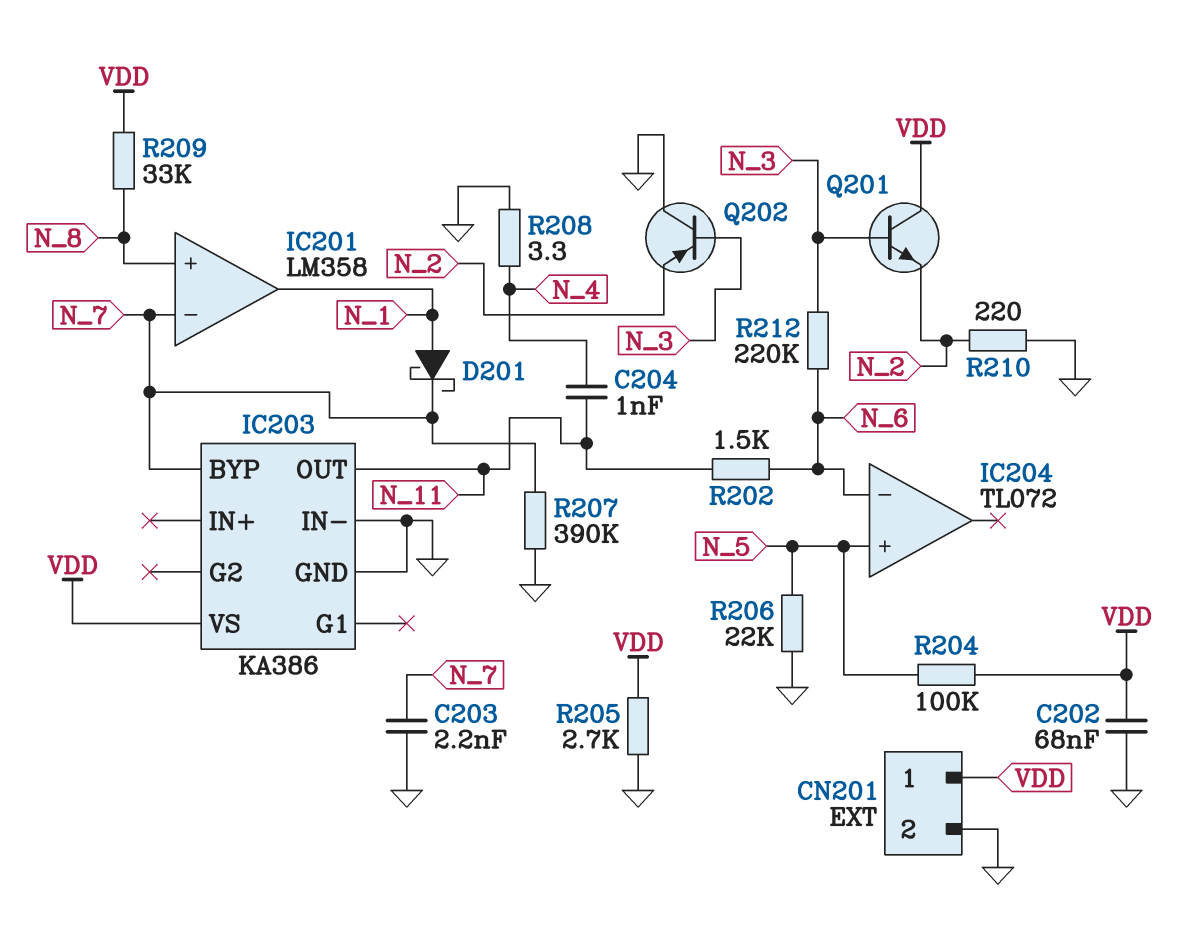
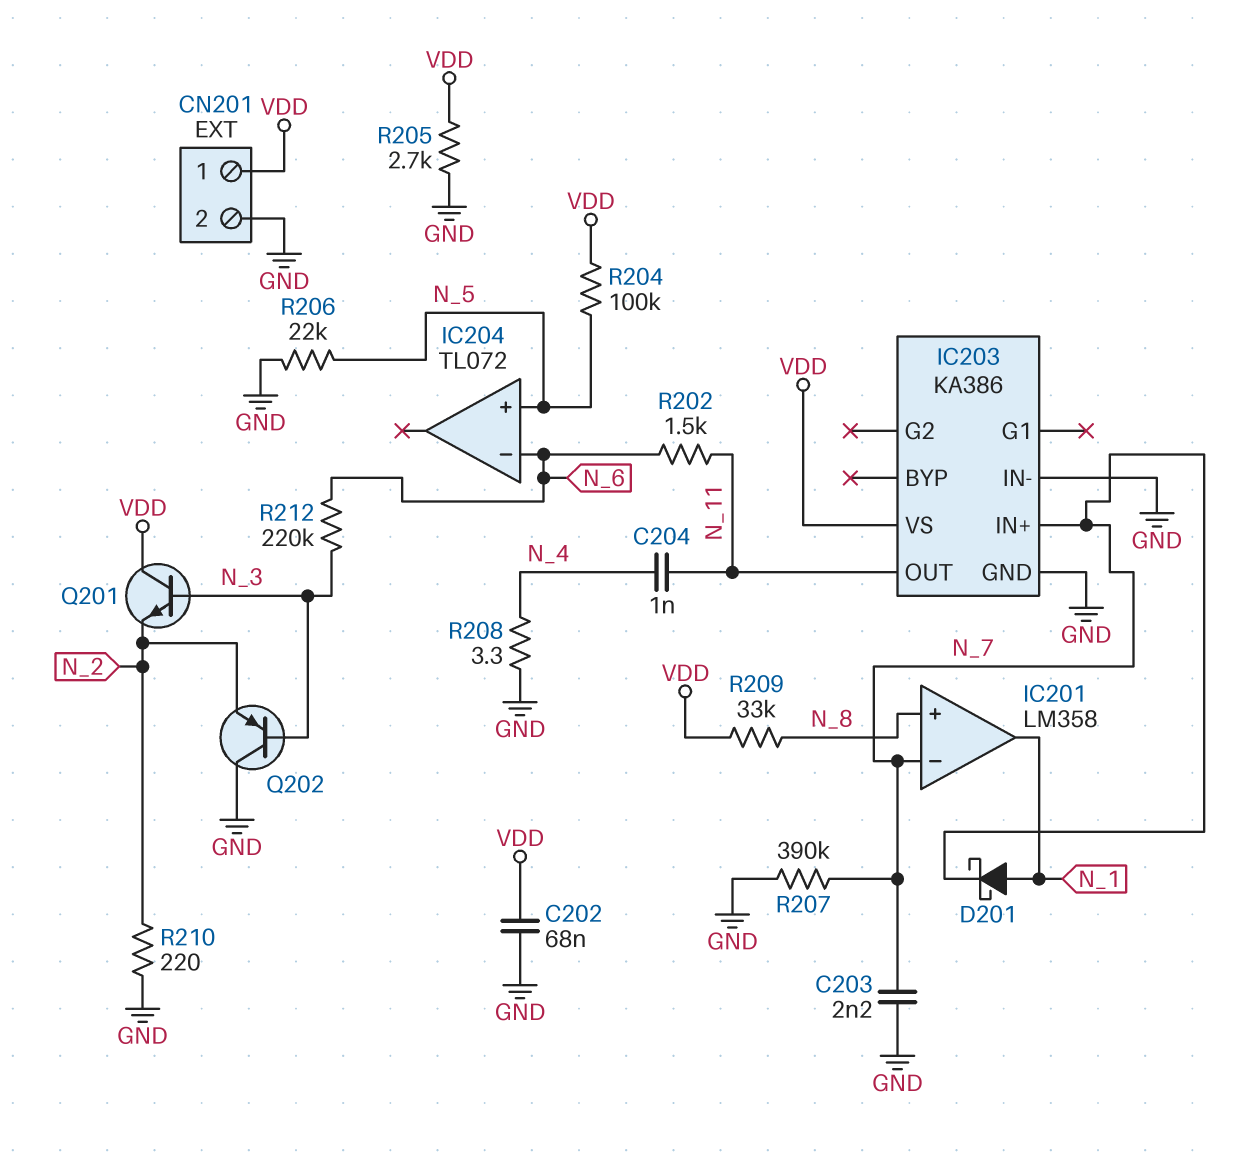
IC203 pin BYP: N_7 -> none
IC203 pin IN+: none -> N_7

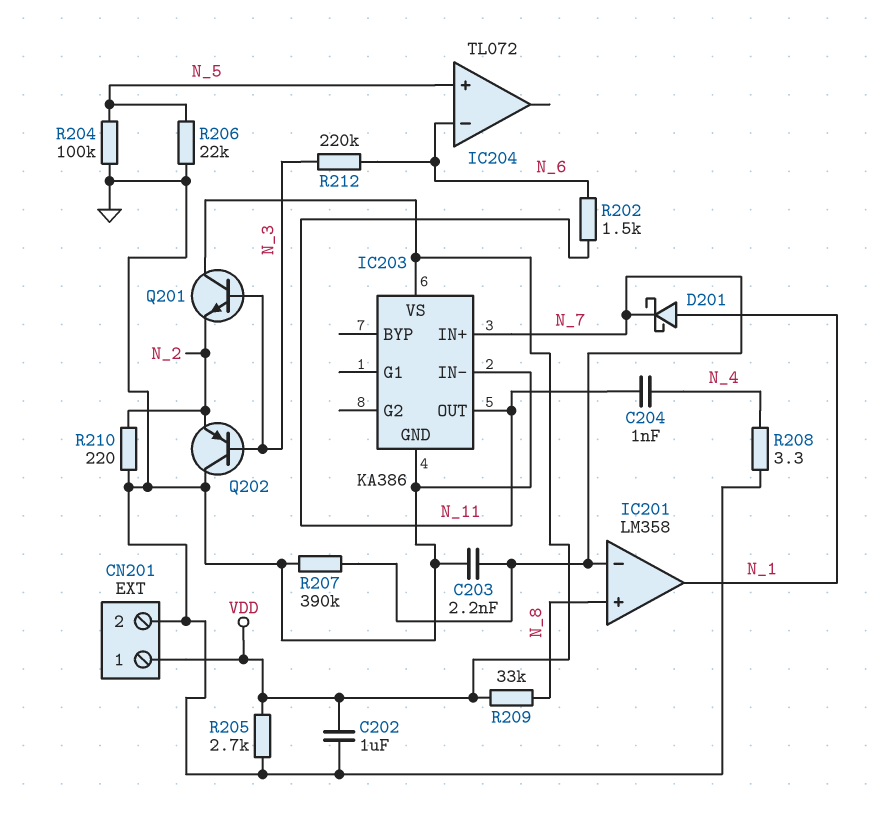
C202: 68nF (GND, VDD) -> 1uF (GND, VDD)
R204: 100k (N_5, VDD) -> 100k (GND, N_5)

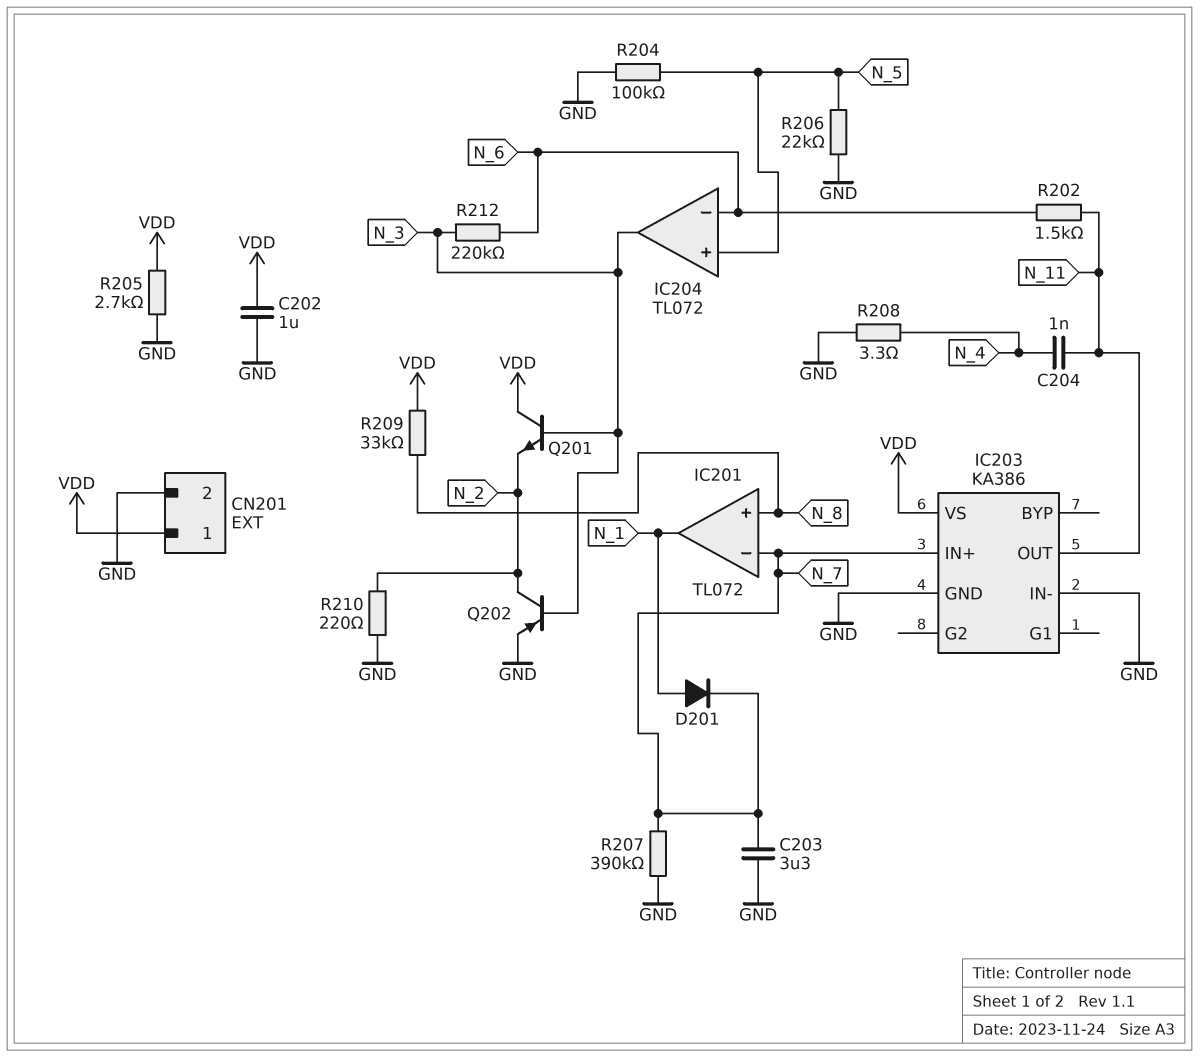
C203: 2.2nF (GND, N_7) -> 3.3uF (GND, N_7)
D201: schottky (A N_1, K N_7) -> diode (A N_1, K N_7)
IC201: LM358 -> TL072
IC204 pin out: none -> N_3
Q202: PNP (B N_3, C GND, E N_2) -> PNP (B N_3, C N_2, E GND)

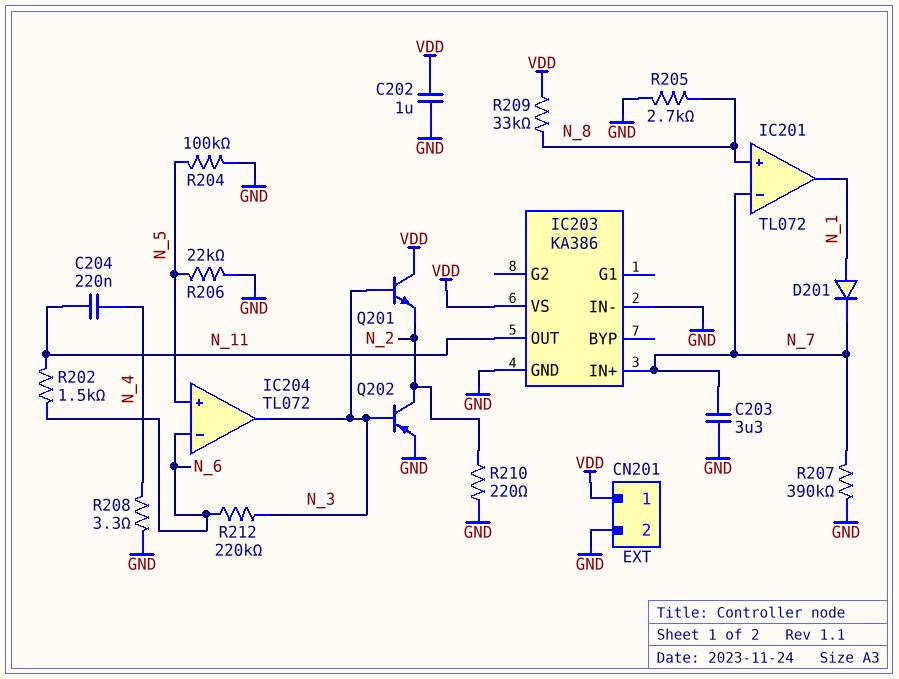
C204: 1nF (N_4, N_11) -> 220nF (N_4, N_11)
R205: 2.7k (GND, VDD) -> 2.7k (GND, N_8)

